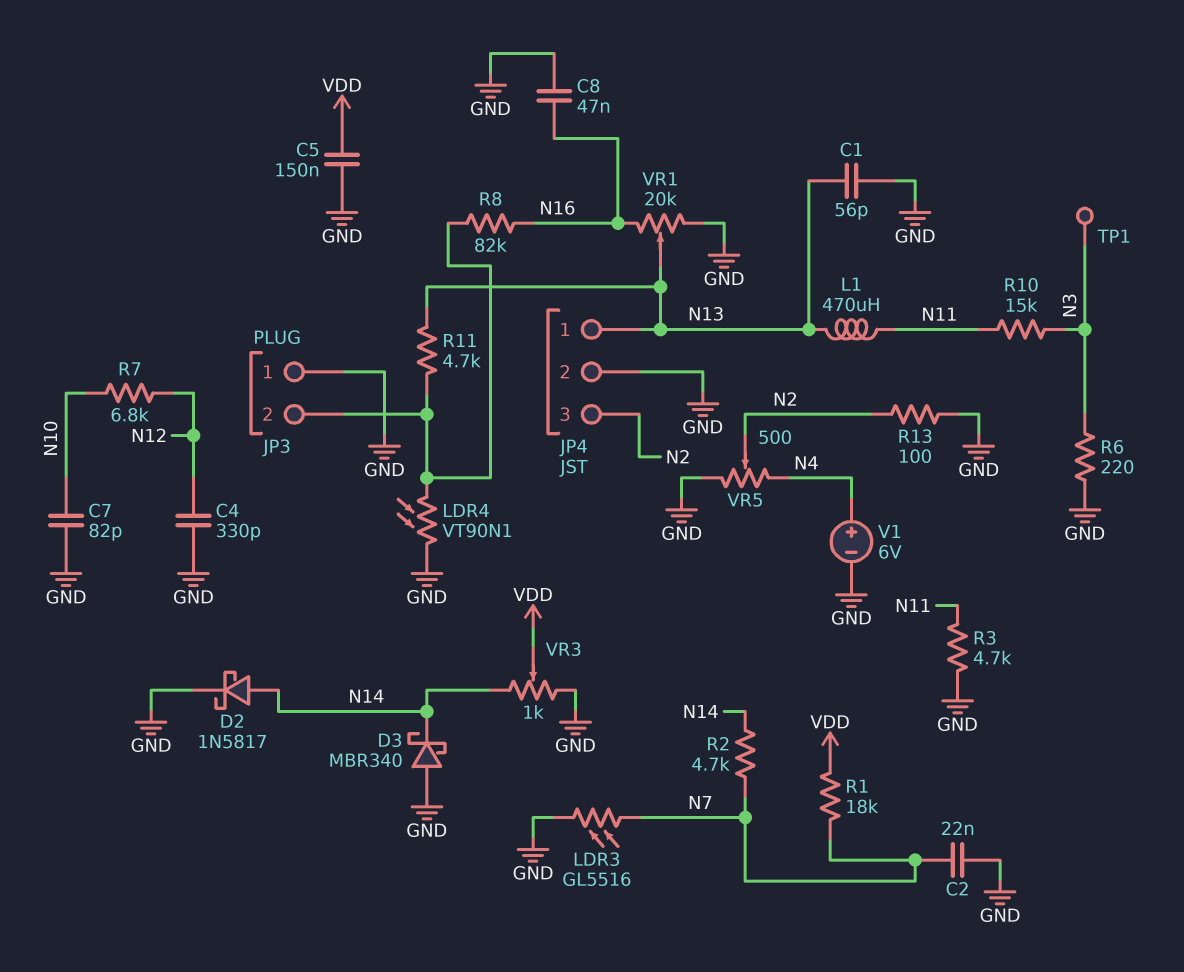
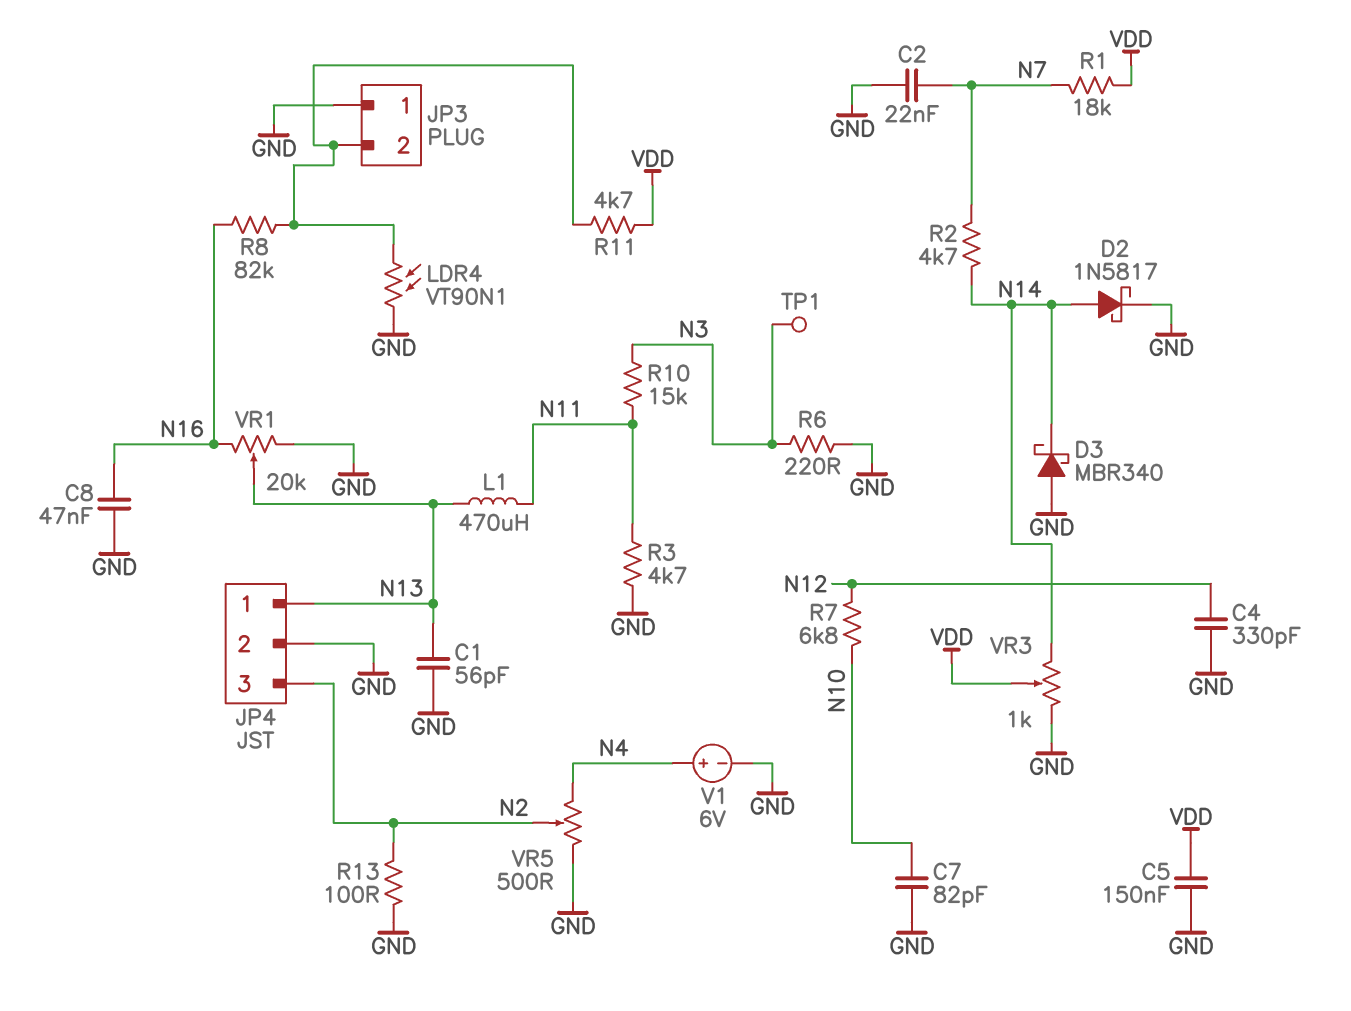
LDR3: GL5516 (GND, N7) -> none
R11: 4.7k (JP3/2, N13) -> 4.7k (JP3/2, VDD)

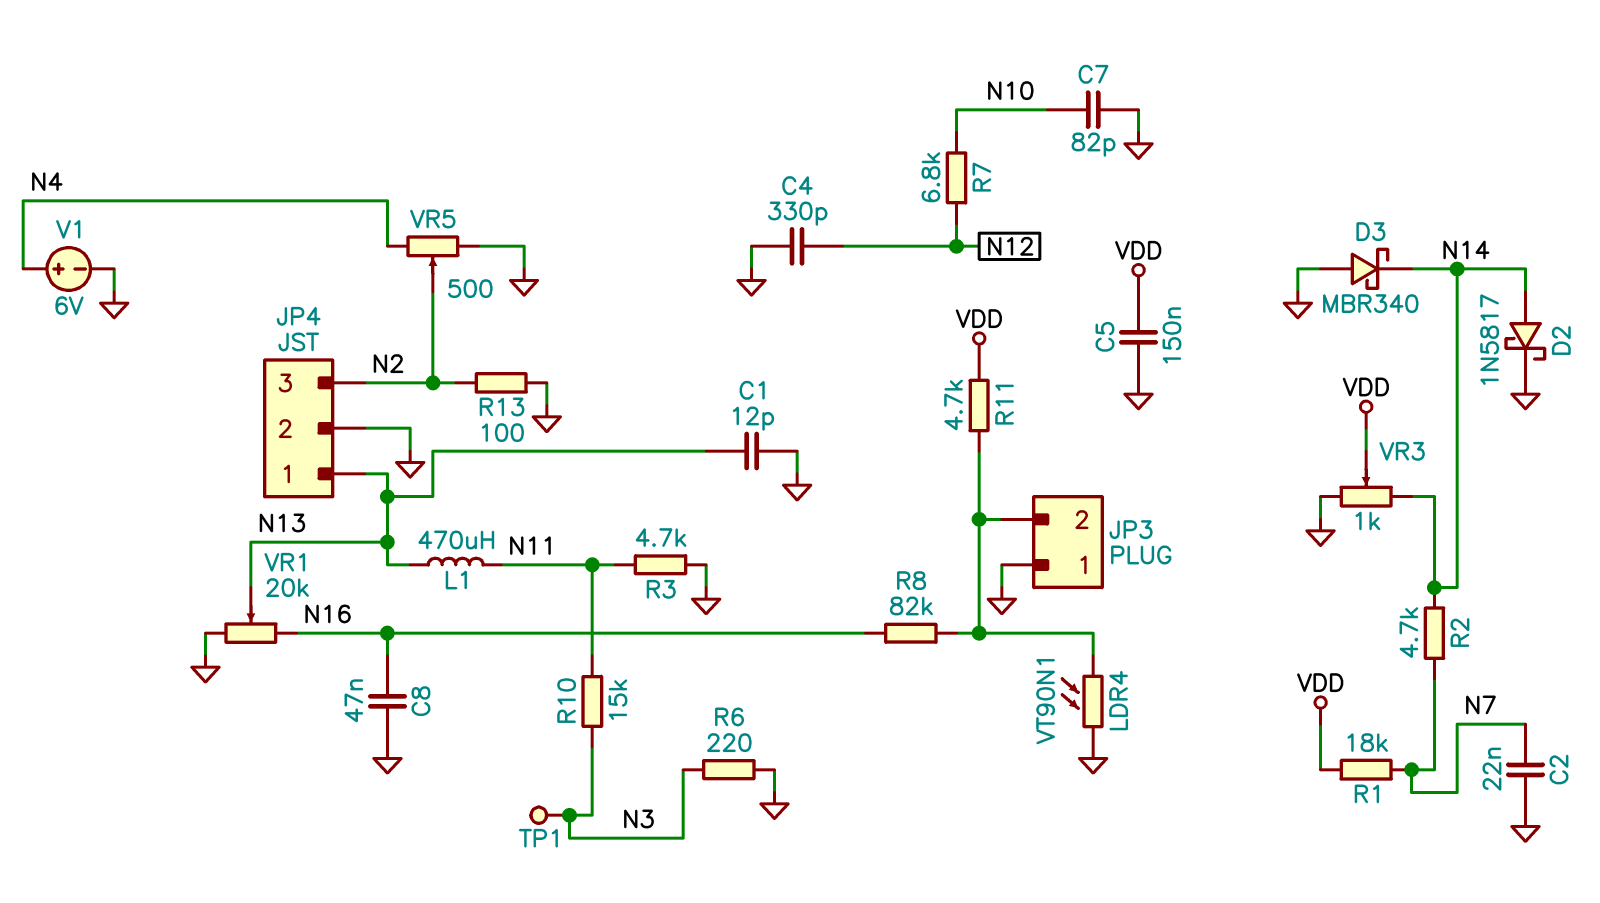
C1: 56pF (GND, N13) -> 12pF (GND, N13)

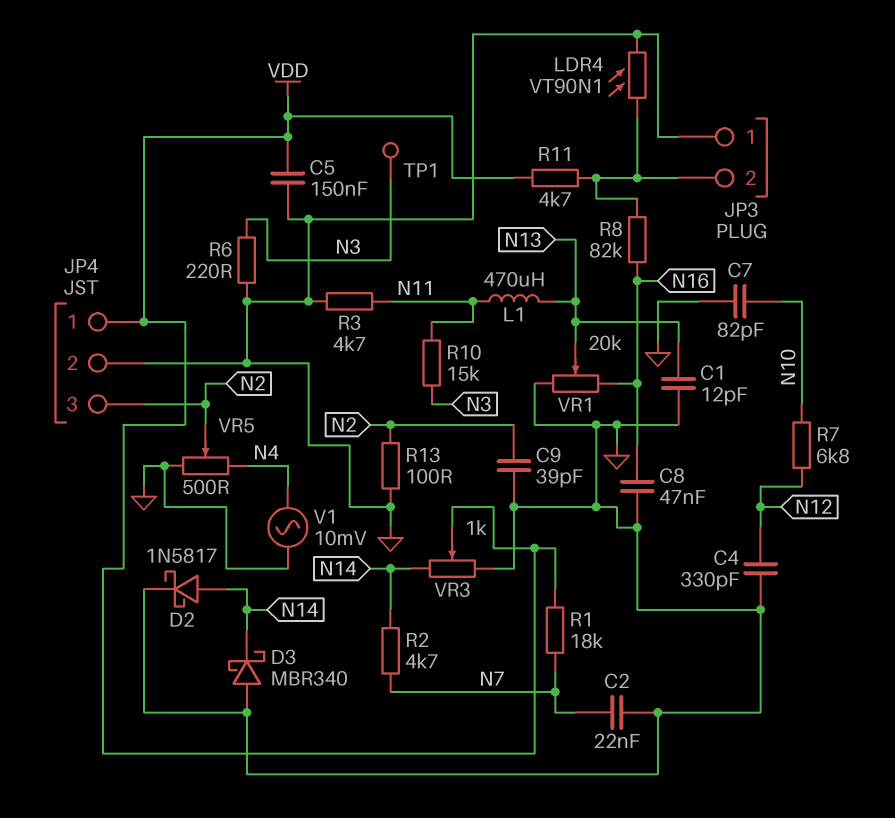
C9: none -> 39pF (GND, N2)
JP4 pin 1: N13 -> VDD
V1: 6V (plus N4, minus GND) -> AC 10mV (GND, N4)

